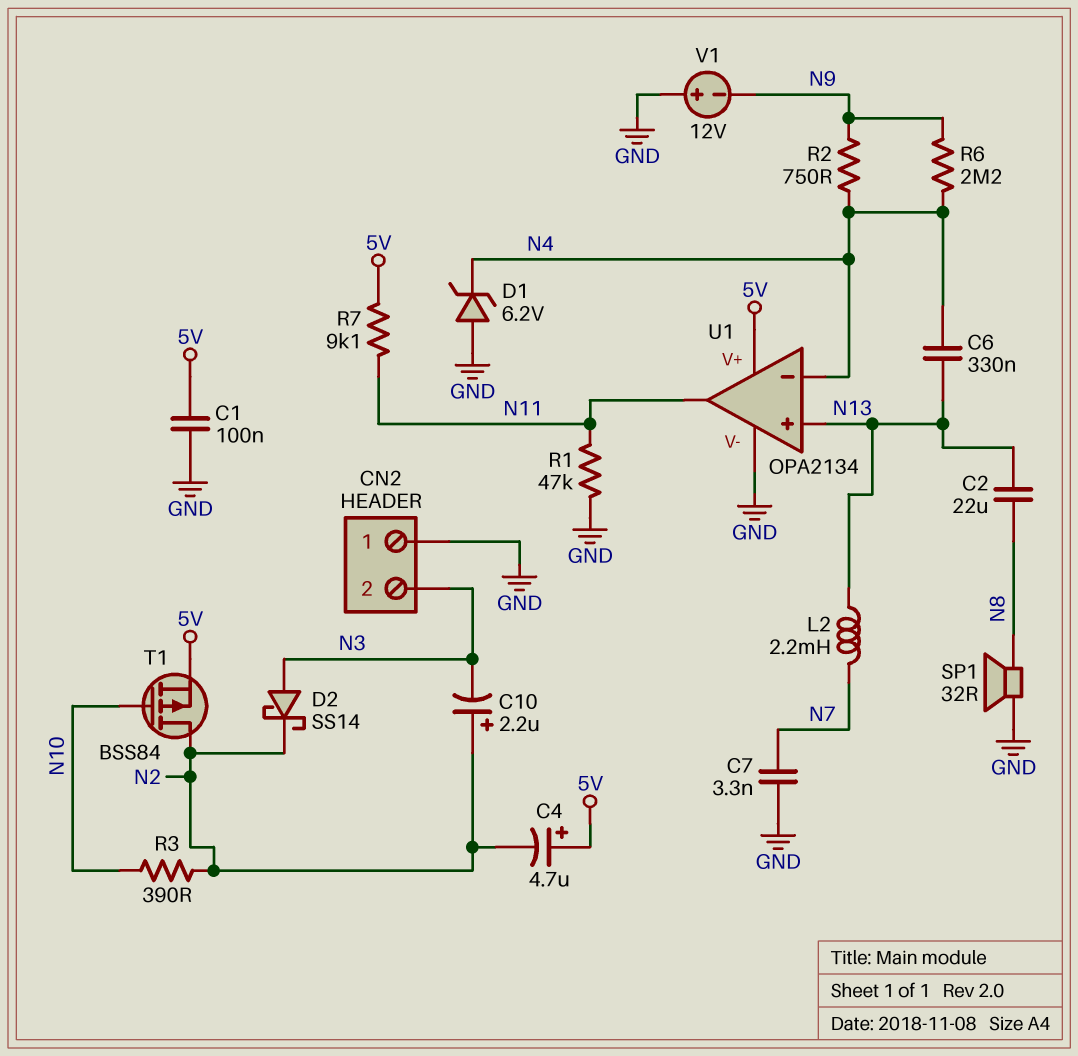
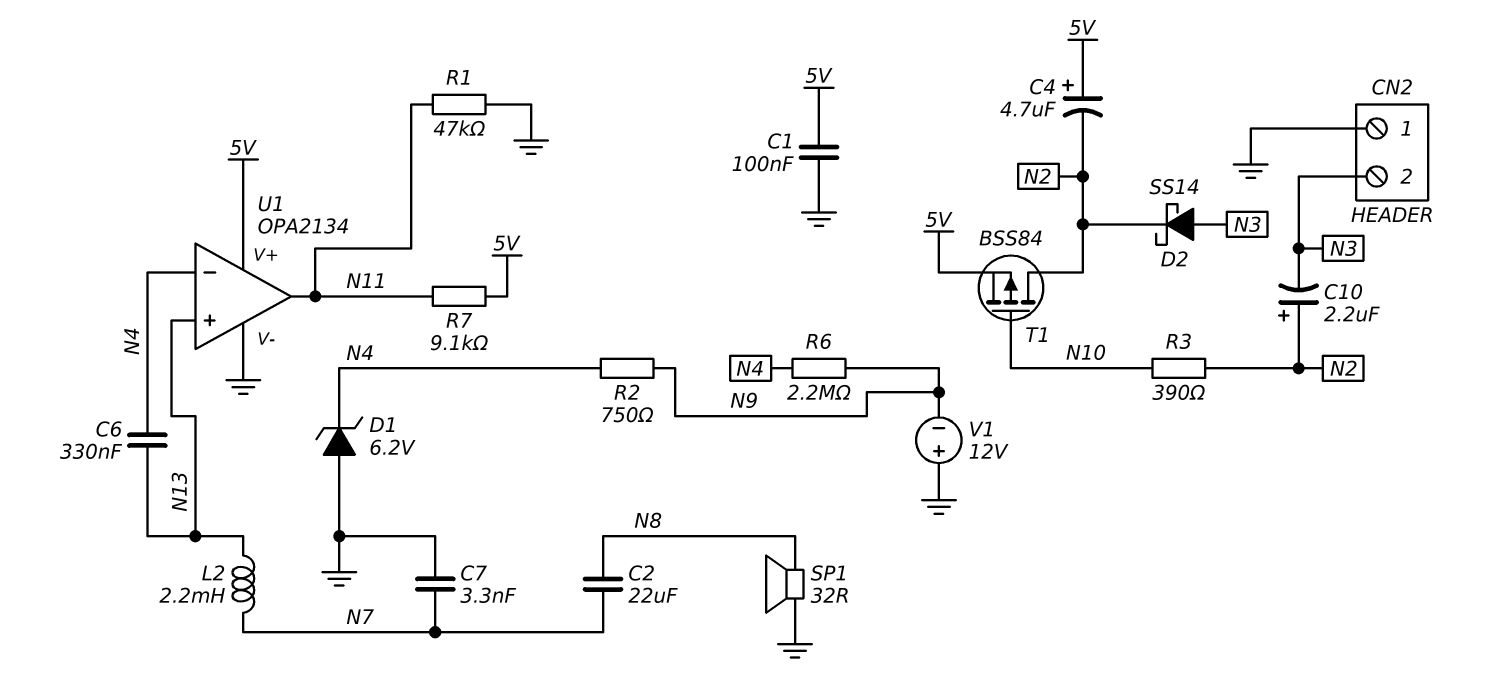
C2: 22uF (N8, N13) -> 22uF (N7, N8)

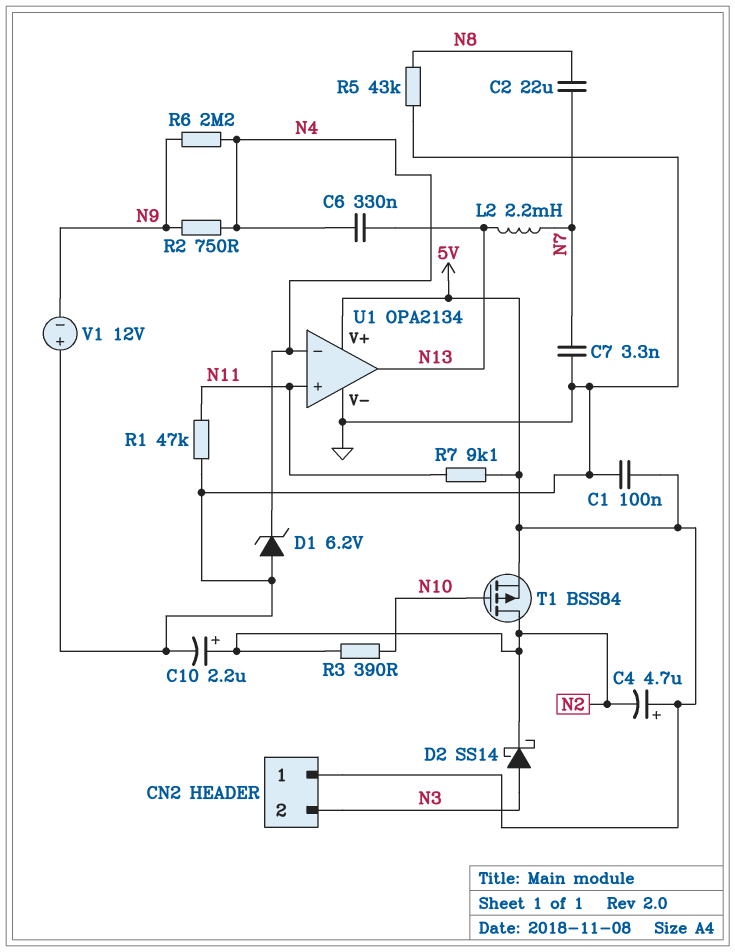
C10: 2.2uF (plus N2, minus N3) -> 2.2uF (plus N2, minus GND)
CN2 pin 1: GND -> 5V
R5: none -> 43k (GND, N8)
SP1: speaker 32R (GND, N8) -> none
U1 pin in+: N13 -> N11
U1 pin out: N11 -> N13

